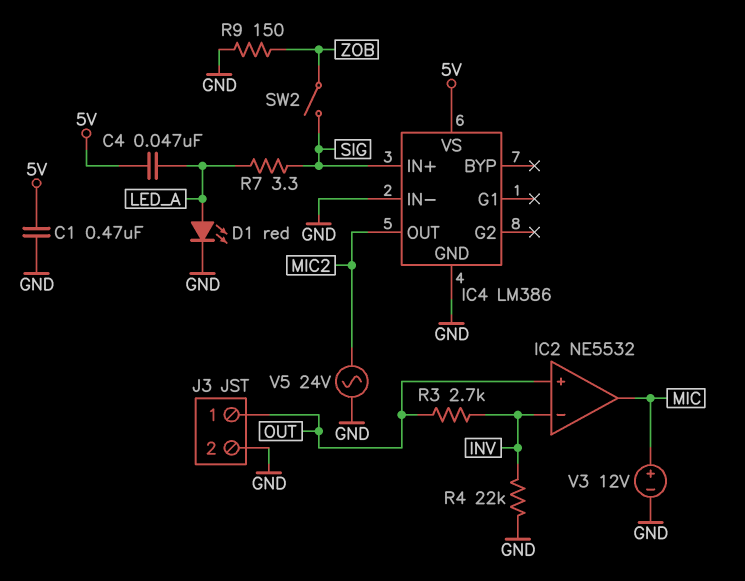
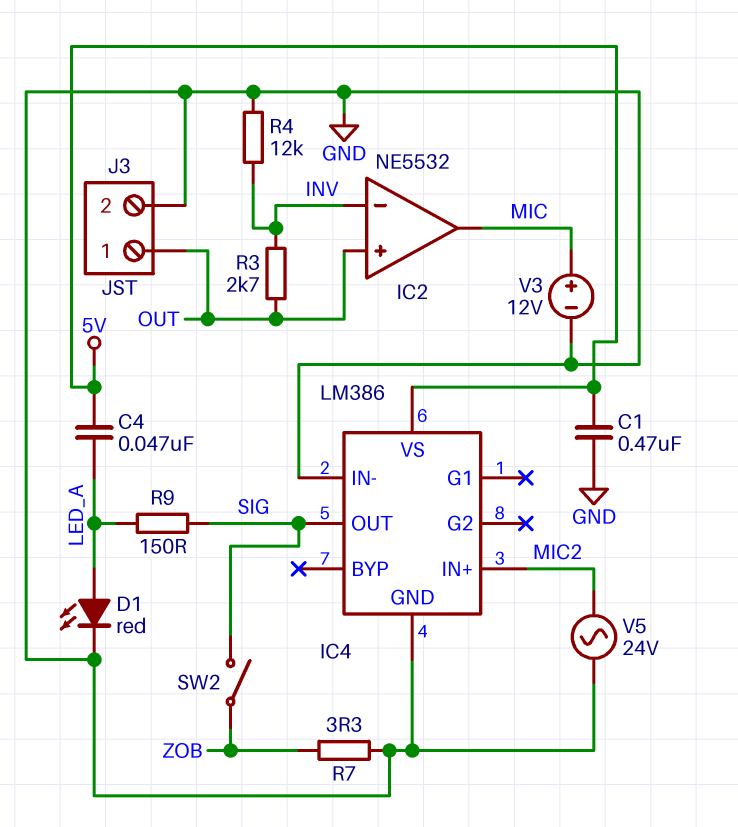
IC4 pin IN+: SIG -> MIC2
IC4 pin OUT: MIC2 -> SIG
R4: 22k (GND, INV) -> 12k (GND, INV)
R7: 3.3 (LED_A, SIG) -> 3.3 (GND, ZOB)
R9: 150 (GND, ZOB) -> 150 (LED_A, SIG)

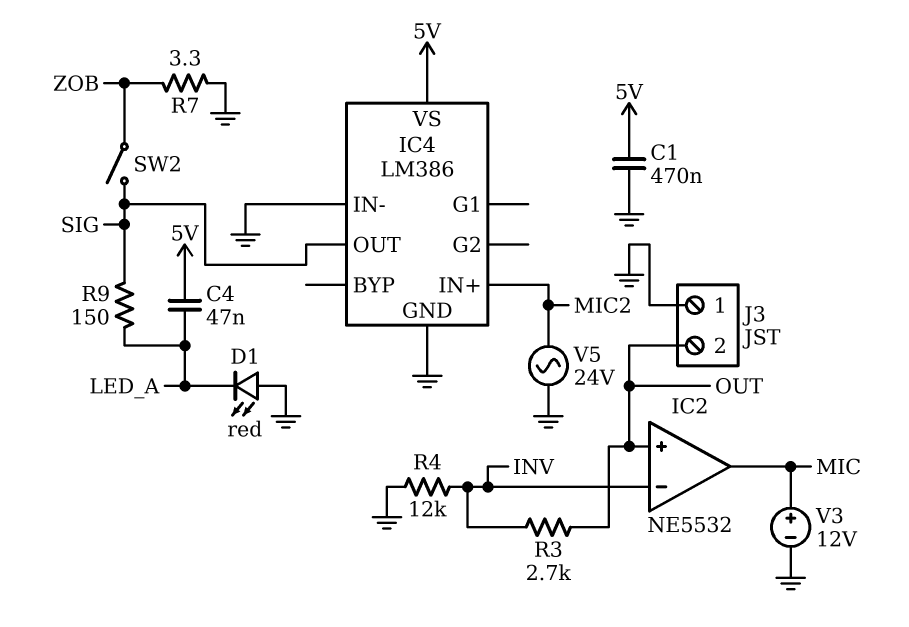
D1: LED red (A LED_A, K GND) -> LED red (A GND, K LED_A)
J3 pin 1: OUT -> GND
J3 pin 2: GND -> OUT

